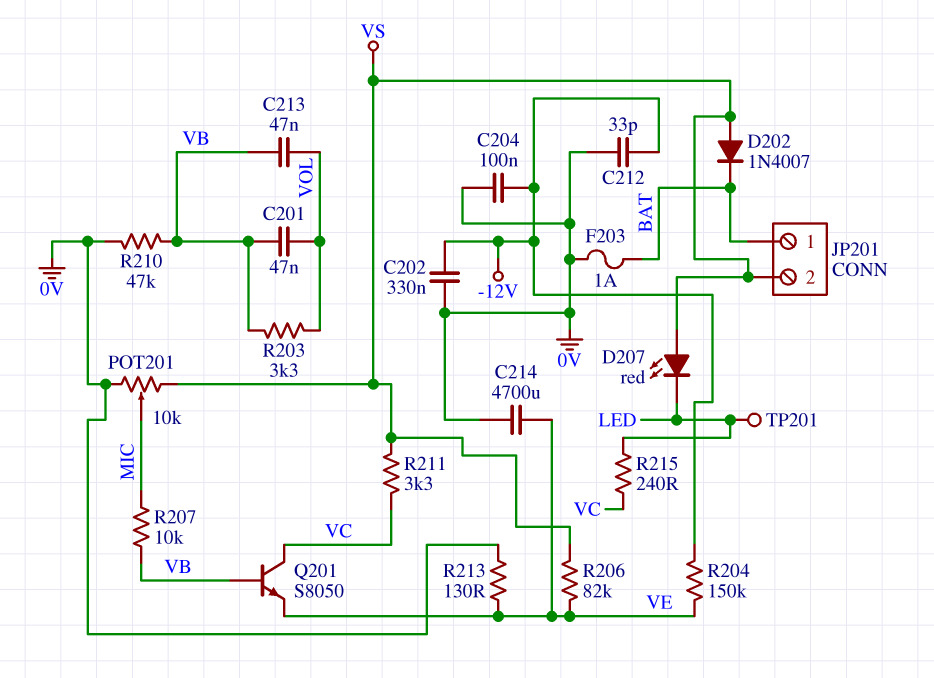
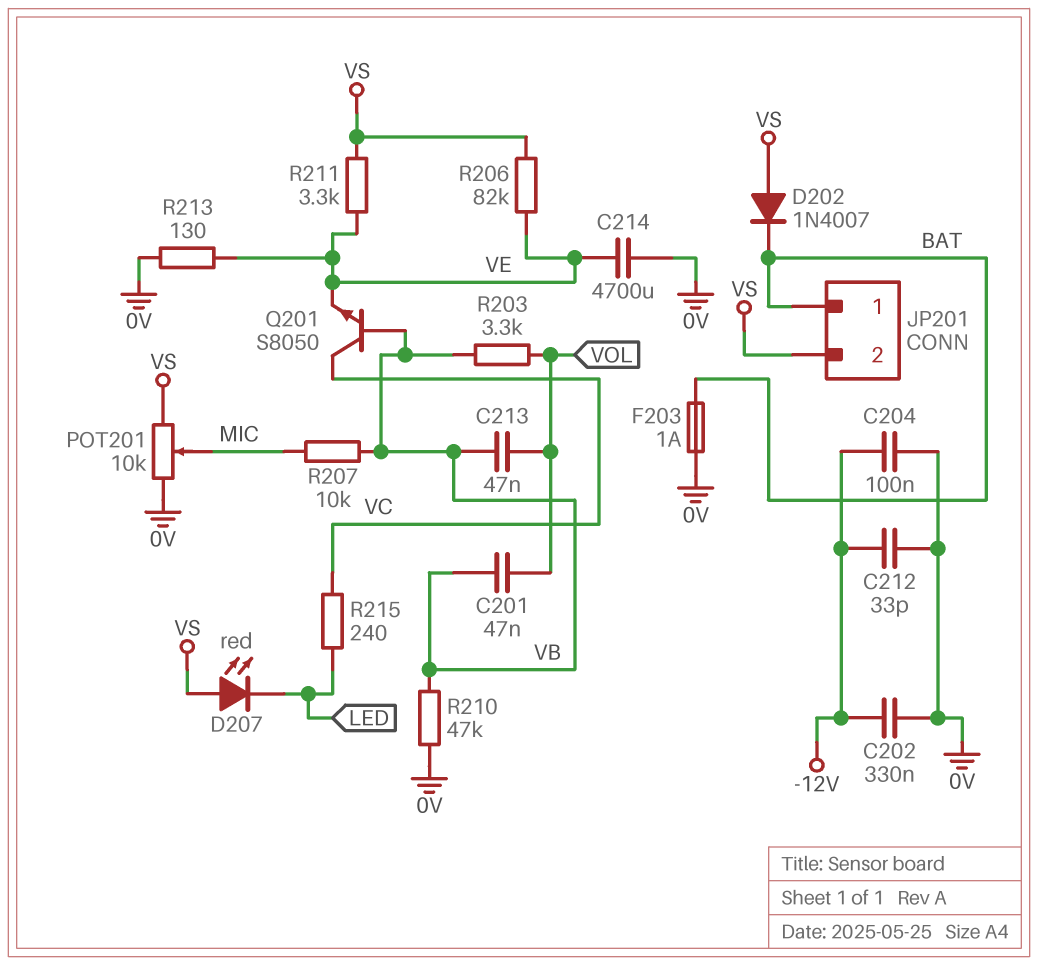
R204: 150k (-12V, VE) -> none
R211: 3.3k (VC, VS) -> 3.3k (VE, VS)
TP201: test point (LED) -> none

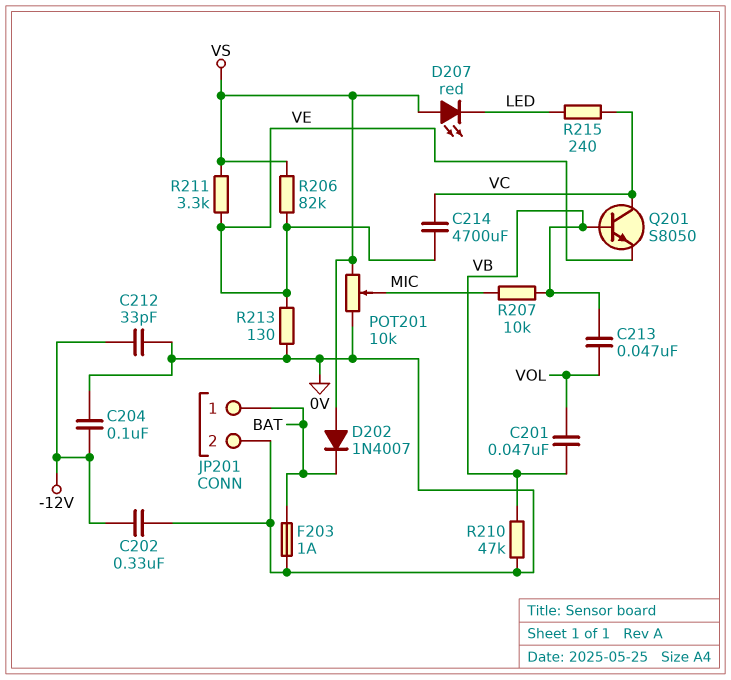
C214: 4700uF (0V, VE) -> 4700uF (VC, VE)
JP201 pin 2: VS -> 0V
R203: 3.3k (VB, VOL) -> none

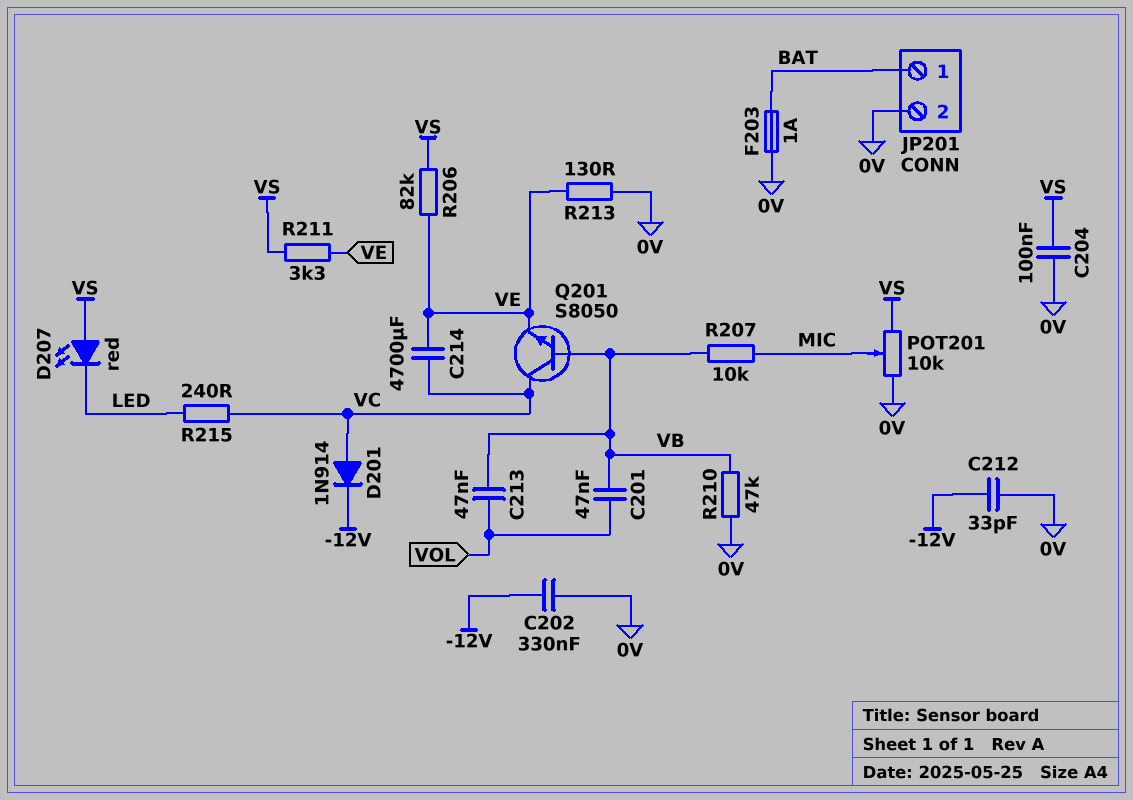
C204: 100nF (-12V, 0V) -> 100nF (0V, VS)
D201: none -> diode 1N914 (A VC, K -12V)
D202: diode 1N4007 (A VS, K BAT) -> none

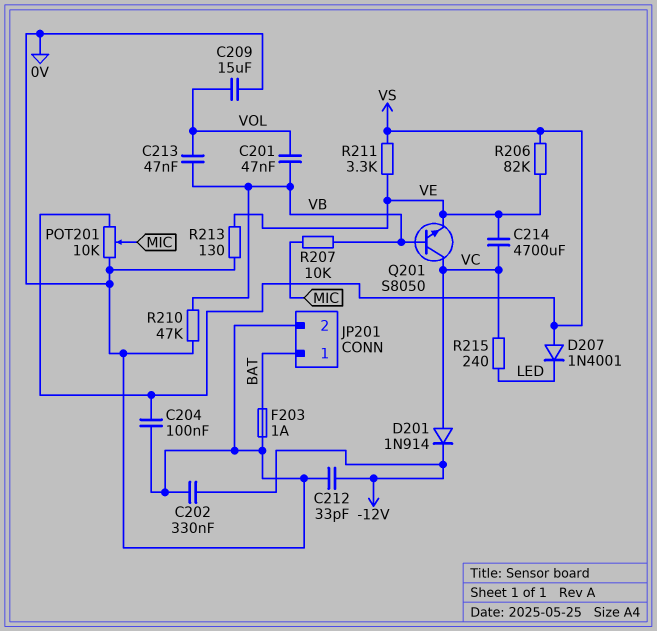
C209: none -> 15uF (0V, VOL)
D207: LED red (A VS, K LED) -> diode 1N4001 (A VS, K LED)

